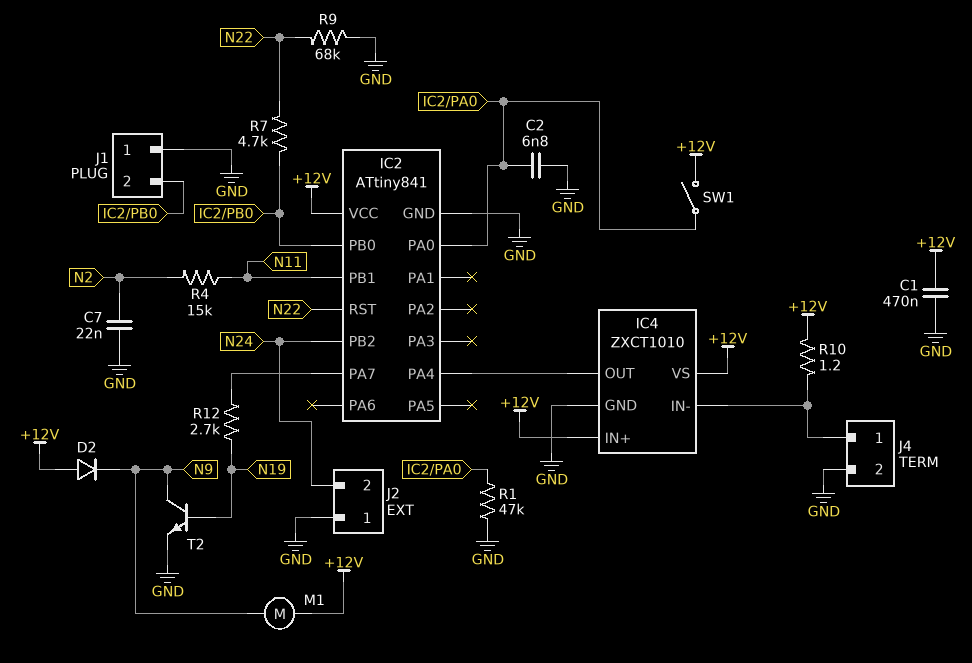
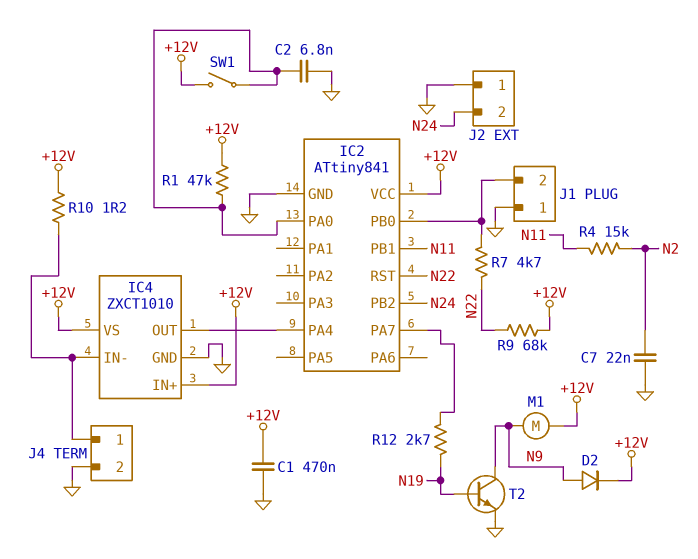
D2: diode (A +12V, K N9) -> diode (A N9, K +12V)
R1: 47k (GND, IC2/PA0) -> 47k (+12V, IC2/PA0)
R9: 68k (GND, N22) -> 68k (+12V, N22)

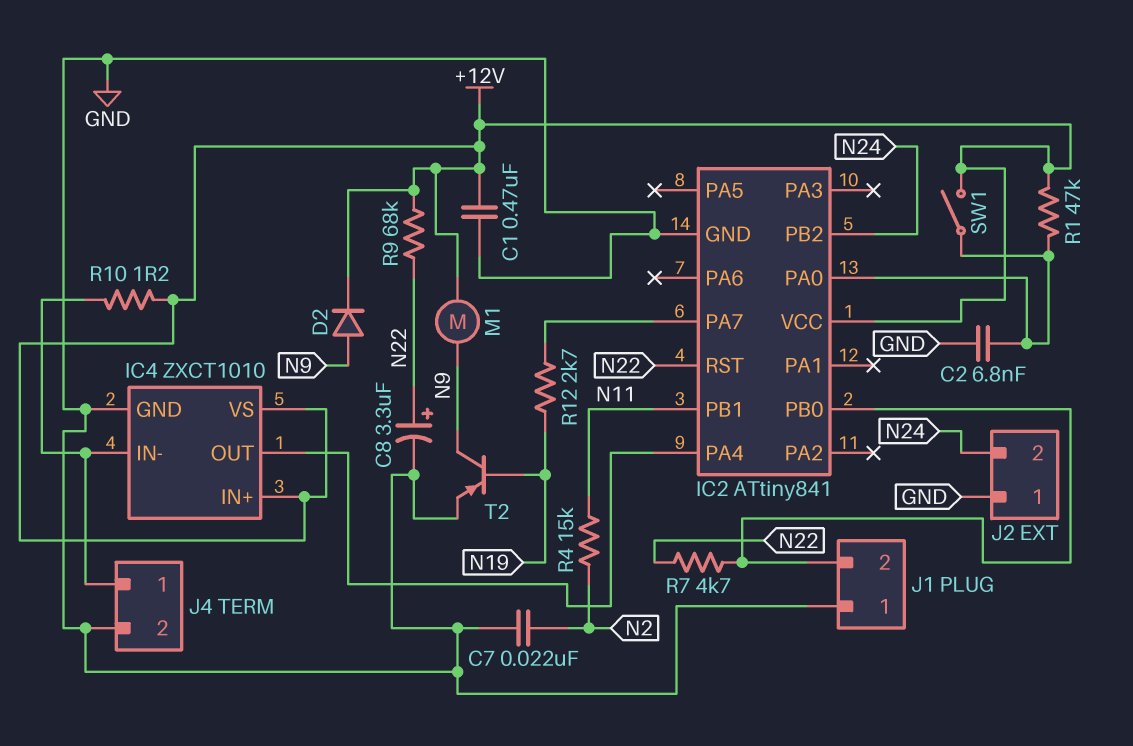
C8: none -> 3.3uF (plus N22, minus GND)
T2: NPN (B N19, C N9, E GND) -> PNP (B N19, C N9, E GND)

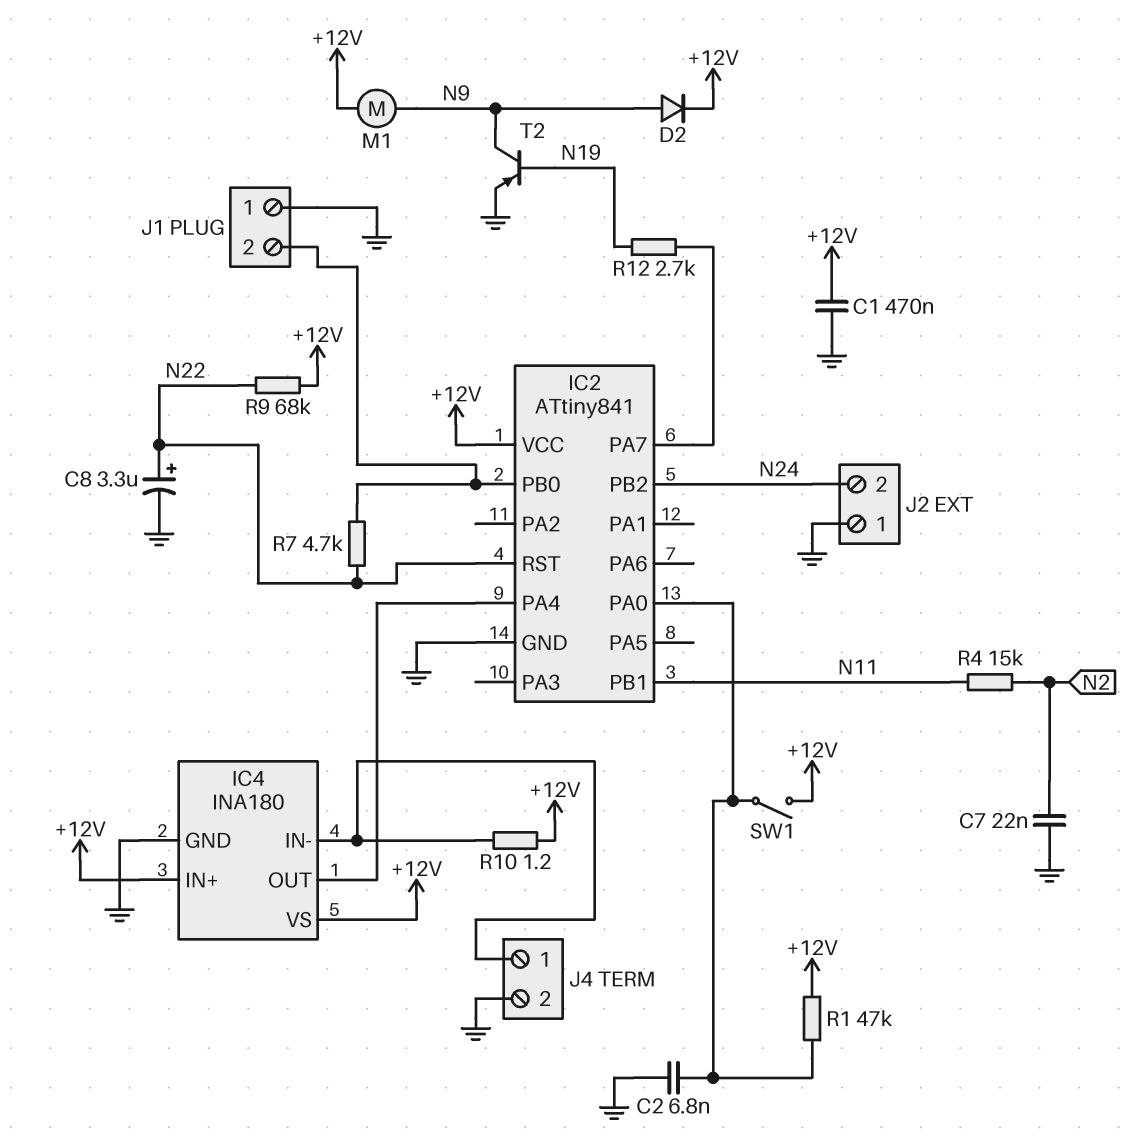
IC4: ZXCT1010 -> INA180

